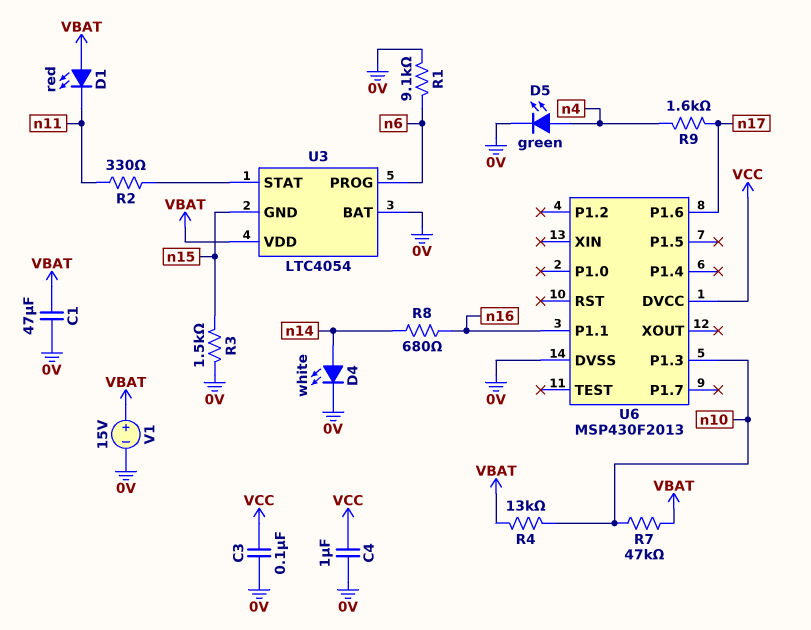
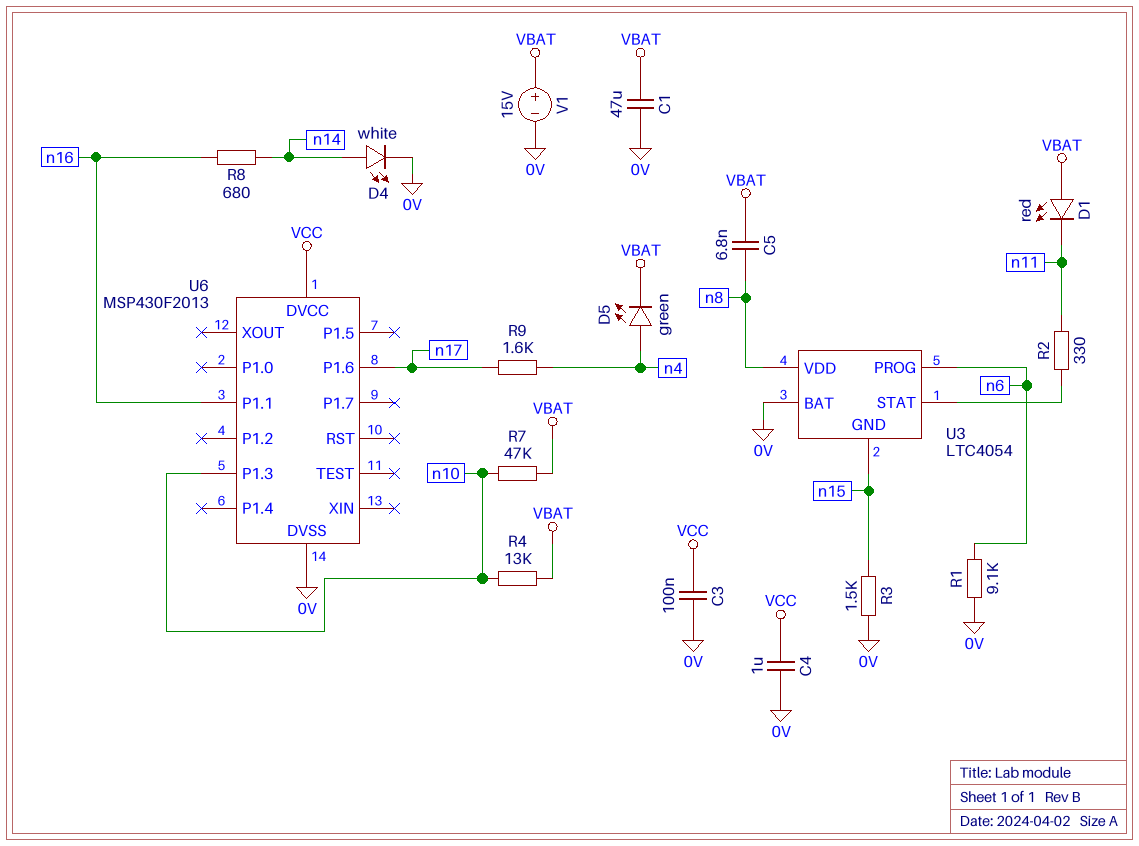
C5: none -> 6.8nF (VBAT, n8)
D5: LED green (A n4, K 0V) -> LED green (A n4, K VBAT)
U3 pin VDD: VBAT -> n8

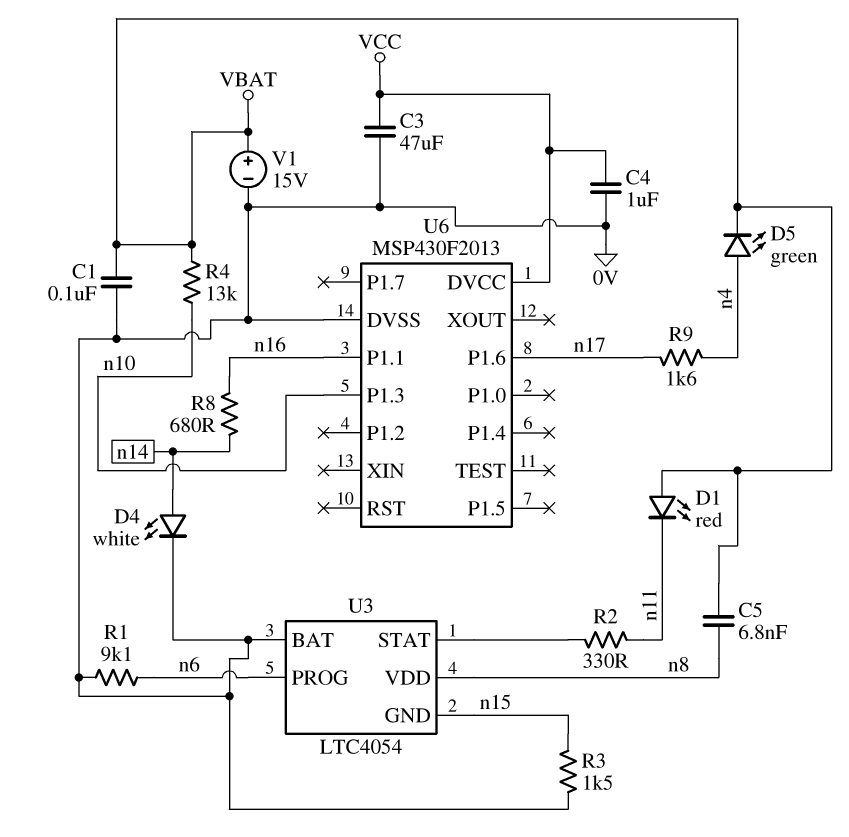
C1: 47uF (0V, VBAT) -> 100nF (0V, VBAT)
C3: 100nF (0V, VCC) -> 47uF (0V, VCC)
R7: 47k (VBAT, n10) -> none

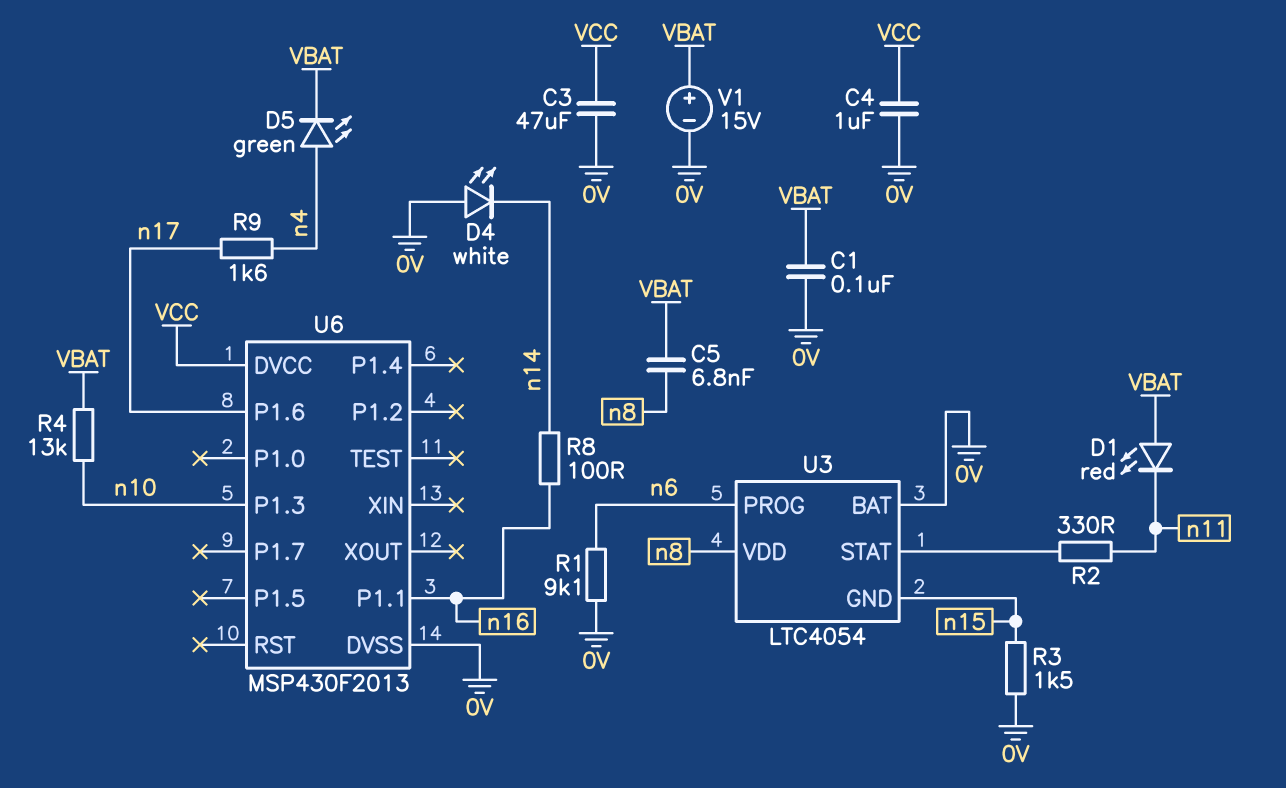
D4: LED white (A n14, K 0V) -> LED white (A 0V, K n14)
R8: 680 (n14, n16) -> 100 (n14, n16)

